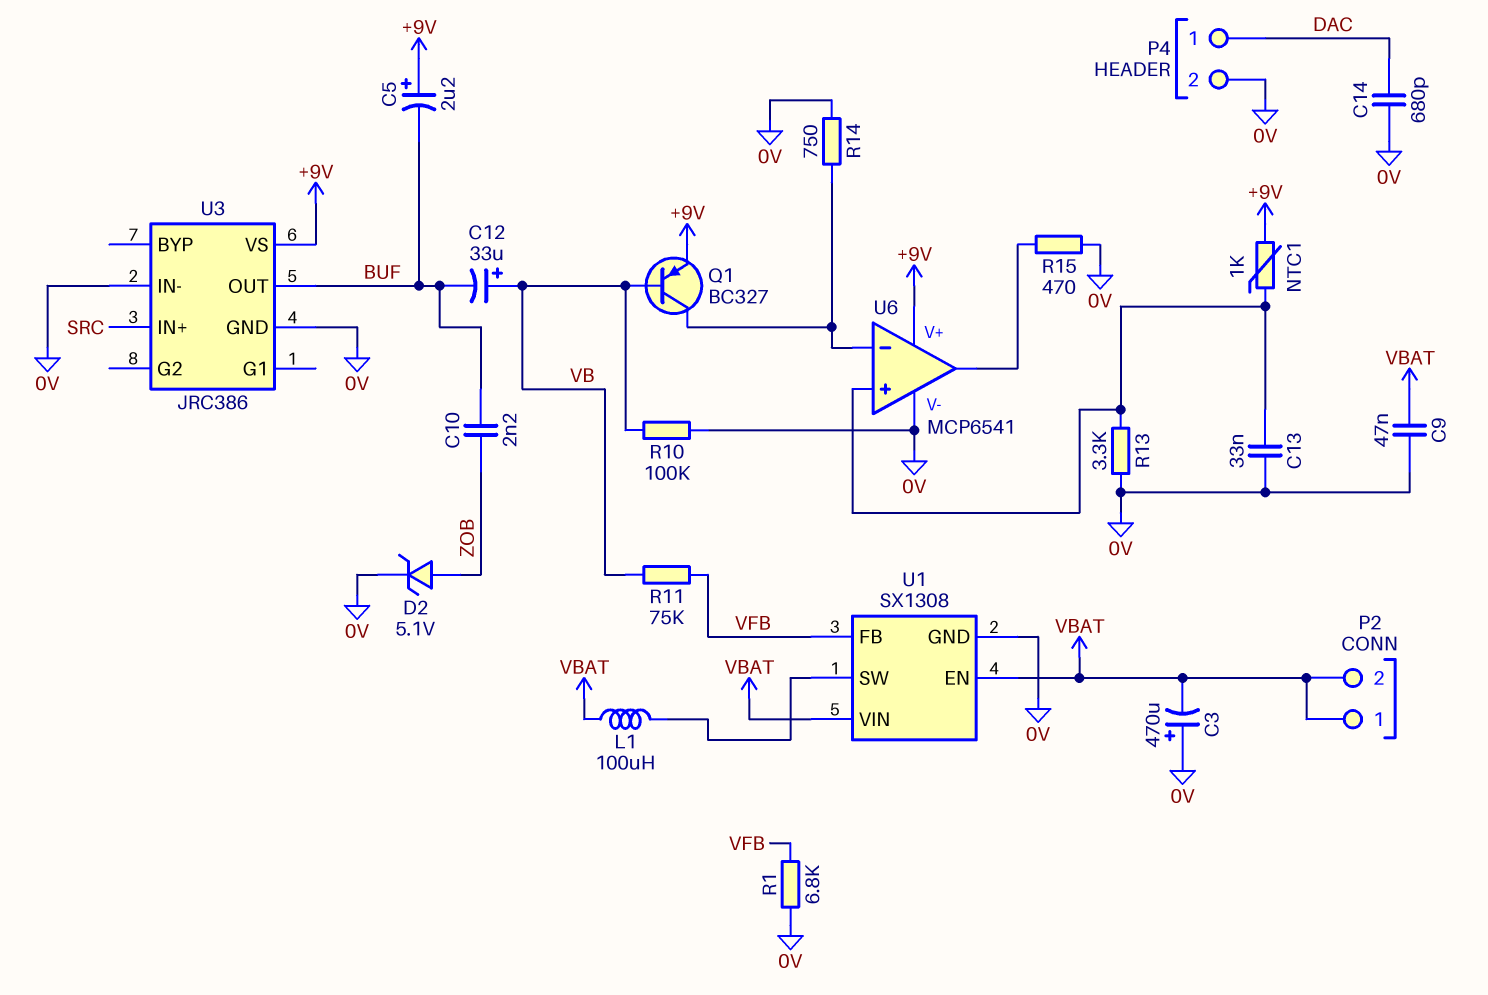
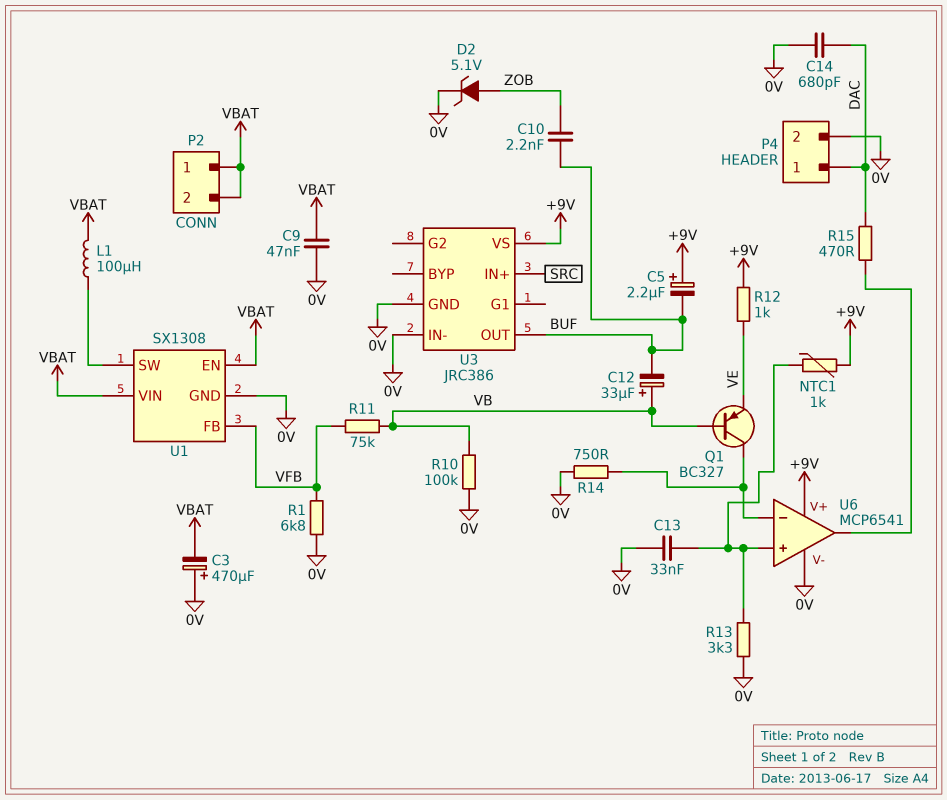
Q1: PNP BC327 (B VB, C U6/in-, E +9V) -> PNP BC327 (B VB, C U6/in-, E VE)
R12: none -> 1k (+9V, VE)
R15: 470 (0V, U6/out) -> 470 (DAC, U6/out)

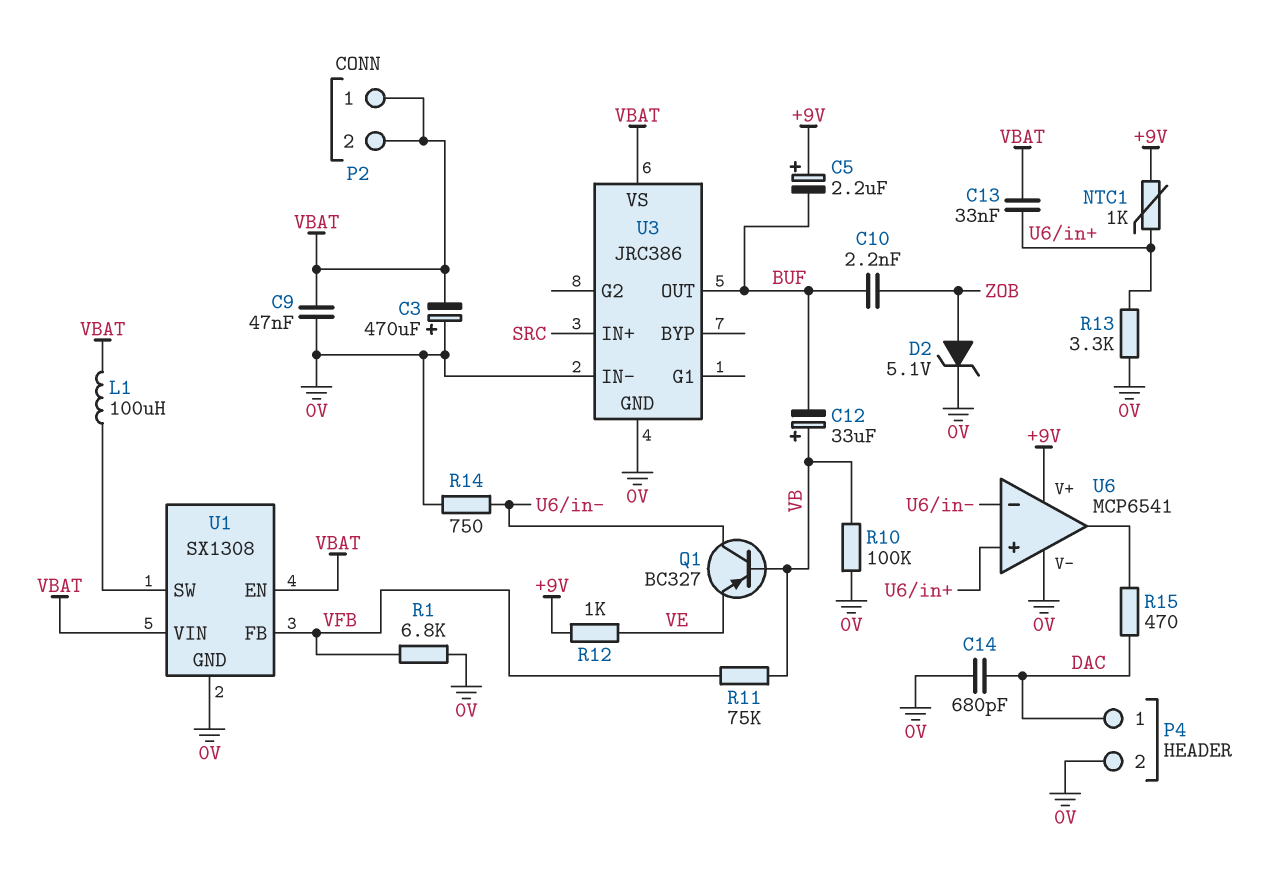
C13: 33nF (0V, U6/in+) -> 33nF (U6/in+, VBAT)
U3 pin VS: +9V -> VBAT

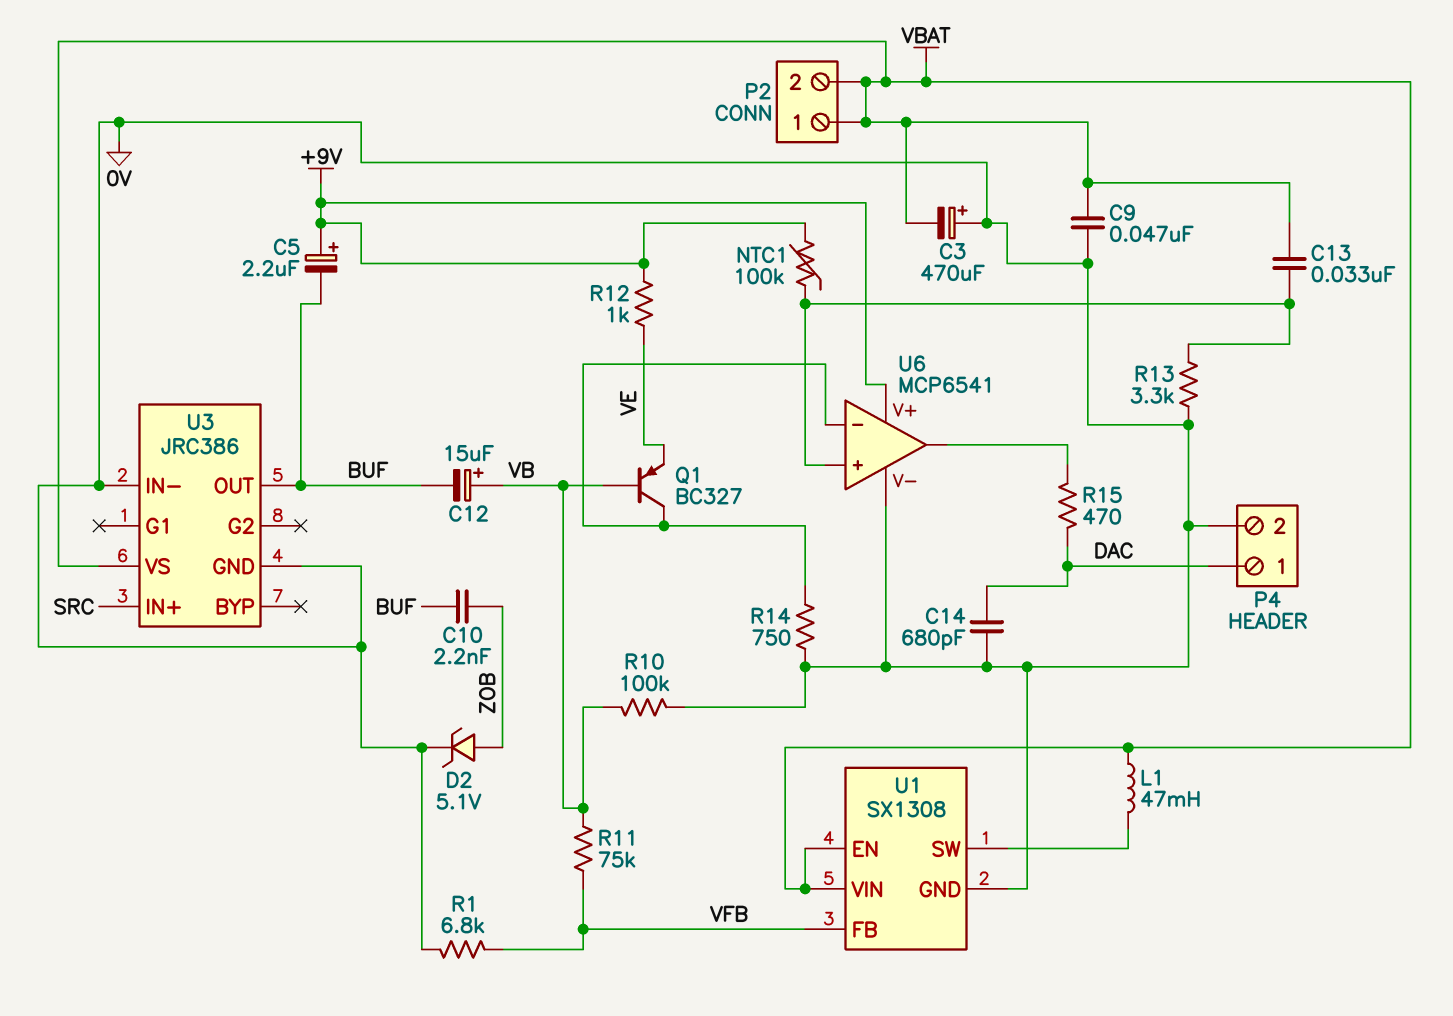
C12: 33uF (plus VB, minus BUF) -> 15uF (plus VB, minus BUF)
L1: 100uH (U1/SW, VBAT) -> 47mH (U1/SW, VBAT)
NTC1: 1k (+9V, U6/in+) -> 100k (+9V, U6/in+)

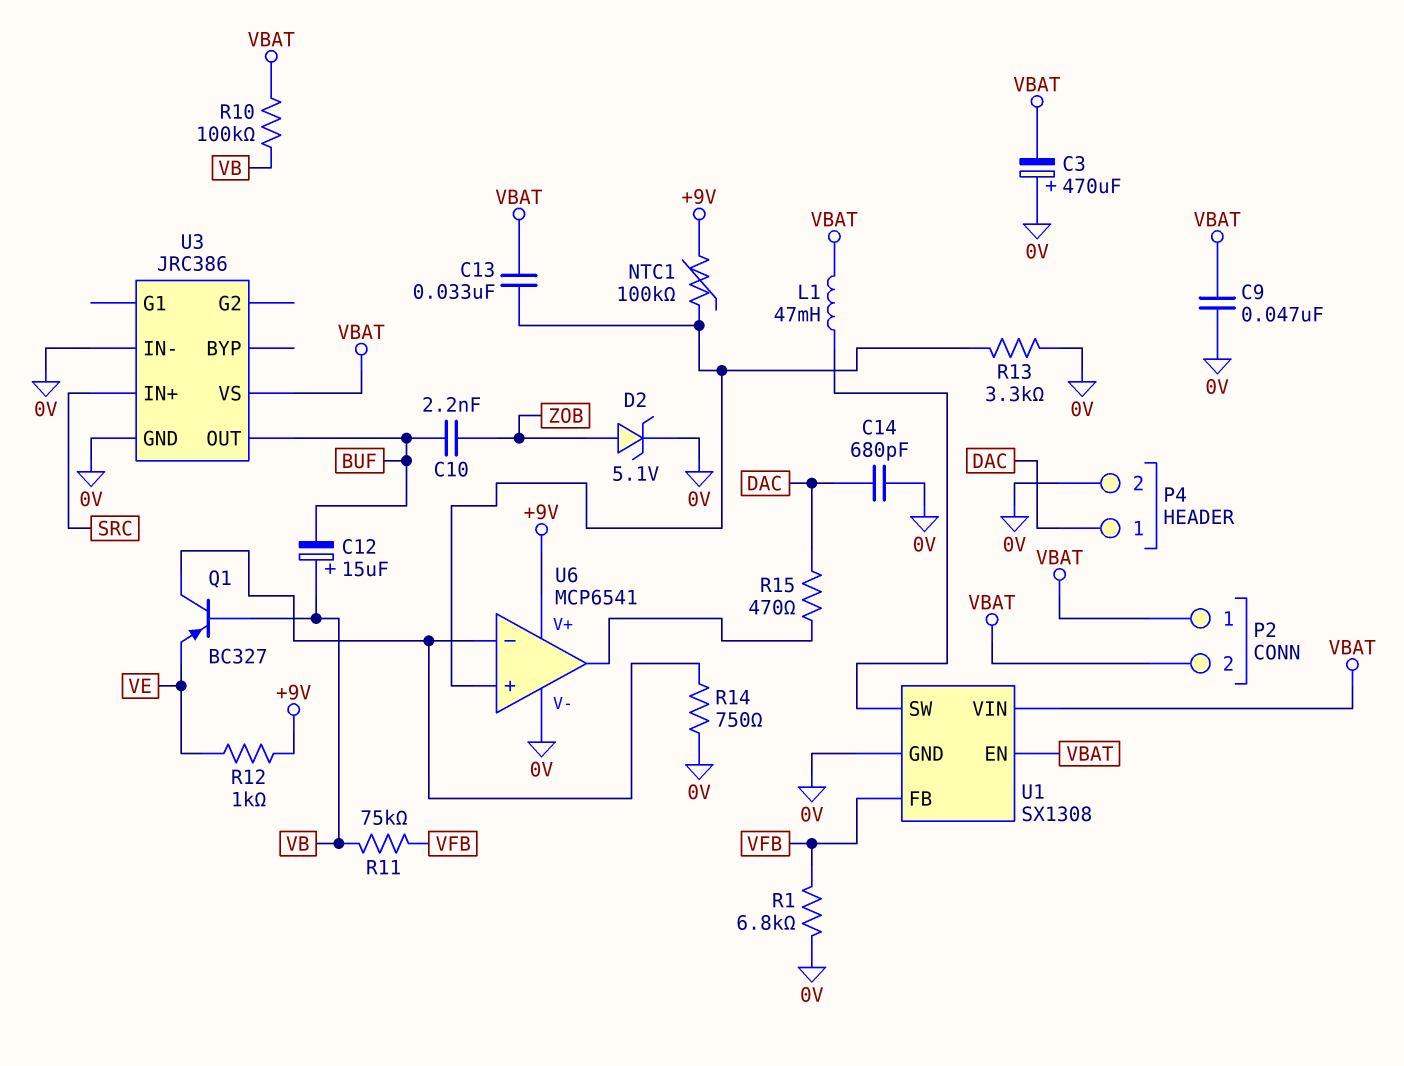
C5: 2.2uF (plus +9V, minus BUF) -> none
R10: 100k (0V, VB) -> 100k (VB, VBAT)

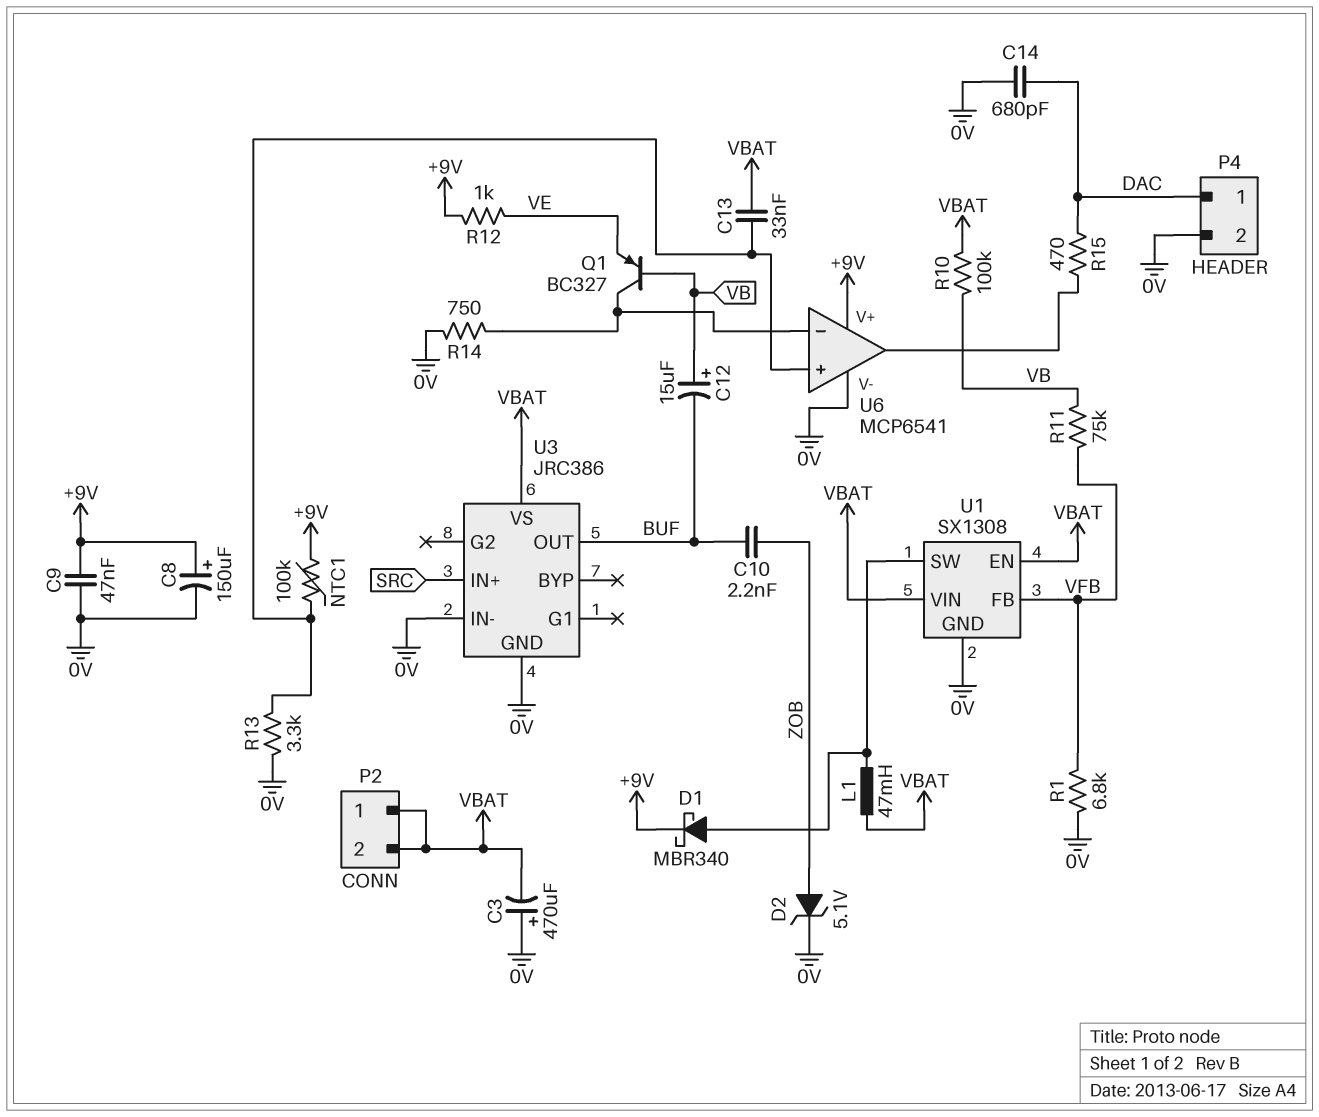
C8: none -> 150uF (plus +9V, minus 0V)
C9: 47nF (0V, VBAT) -> 47nF (+9V, 0V)
D1: none -> schottky MBR340 (A U1/SW, K +9V)

